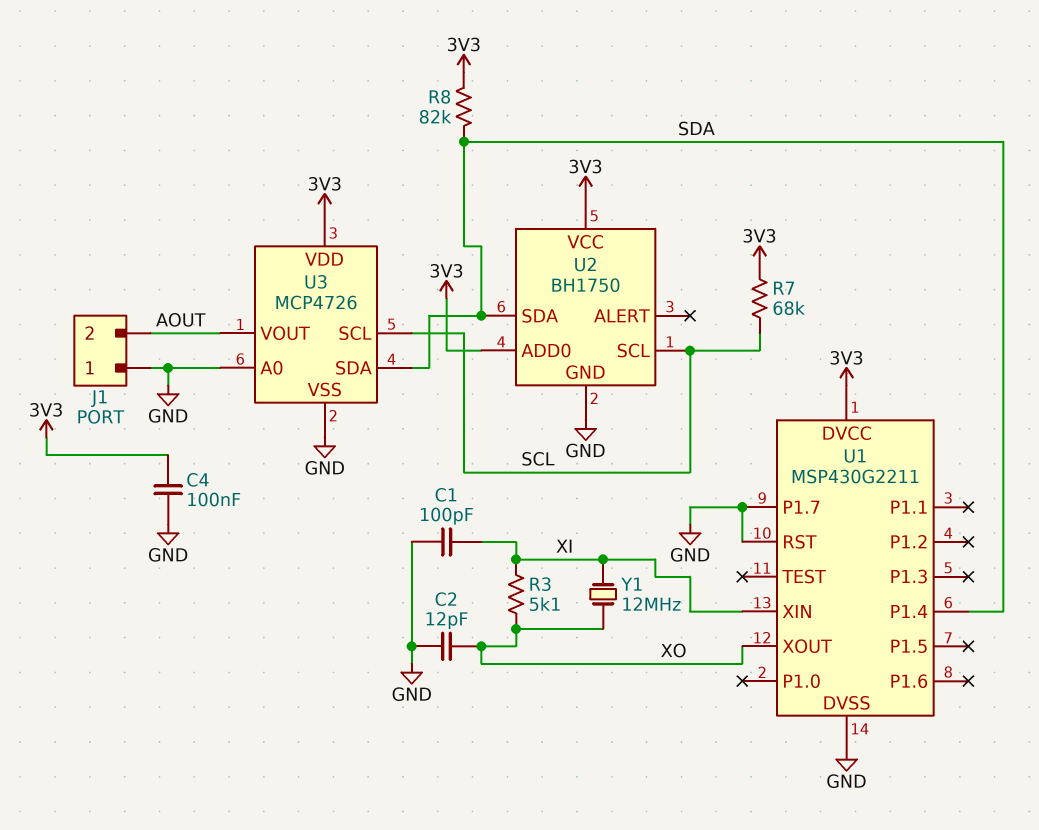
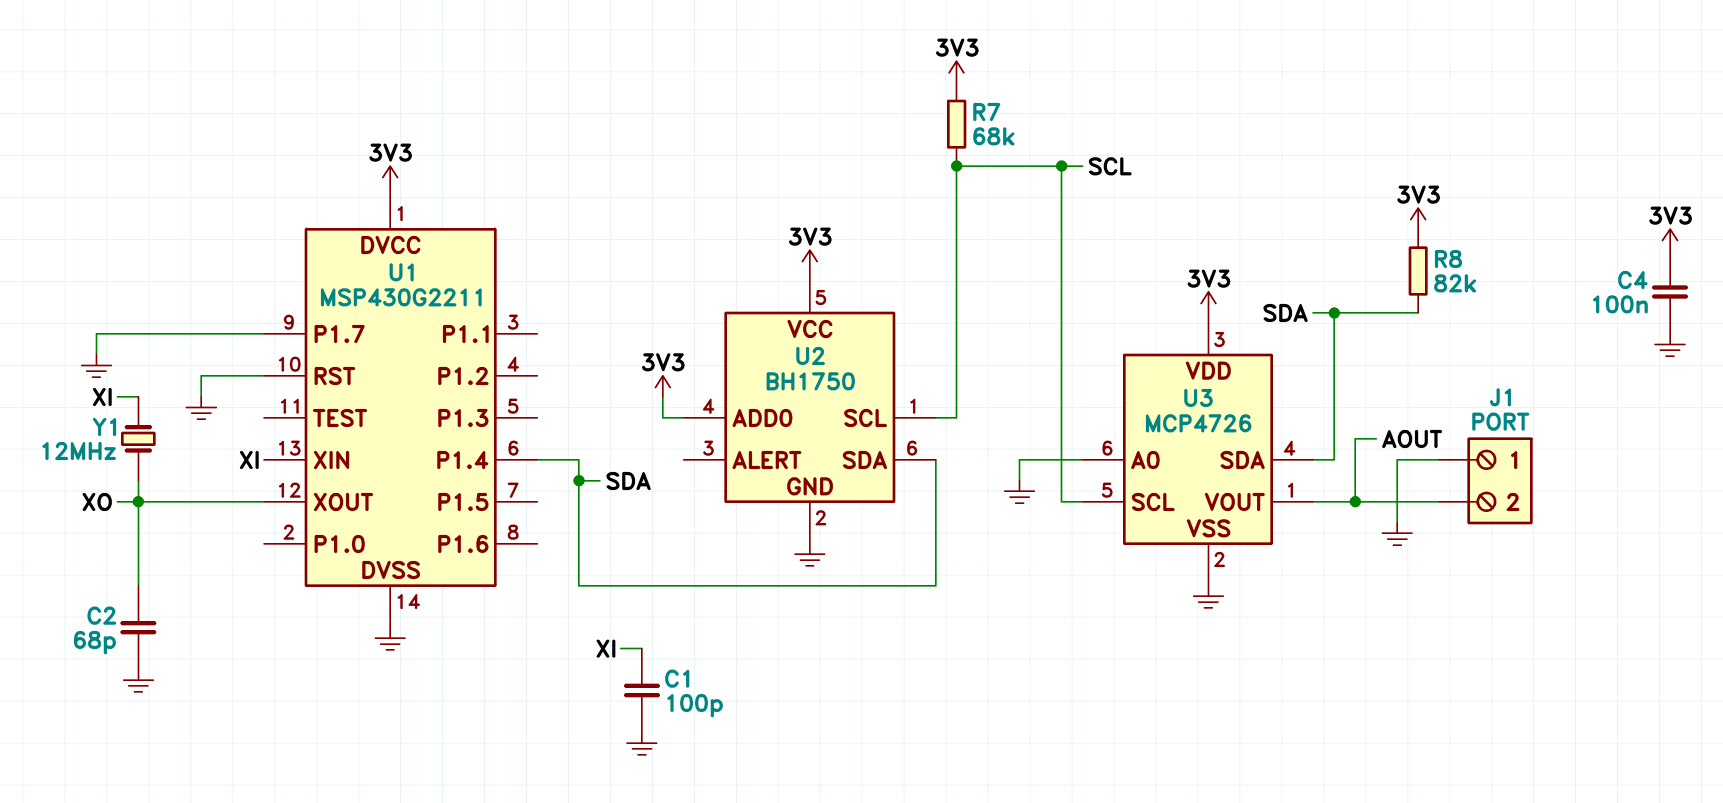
C2: 12pF (GND, XO) -> 68pF (GND, XO)
R3: 5.1k (XI, XO) -> none

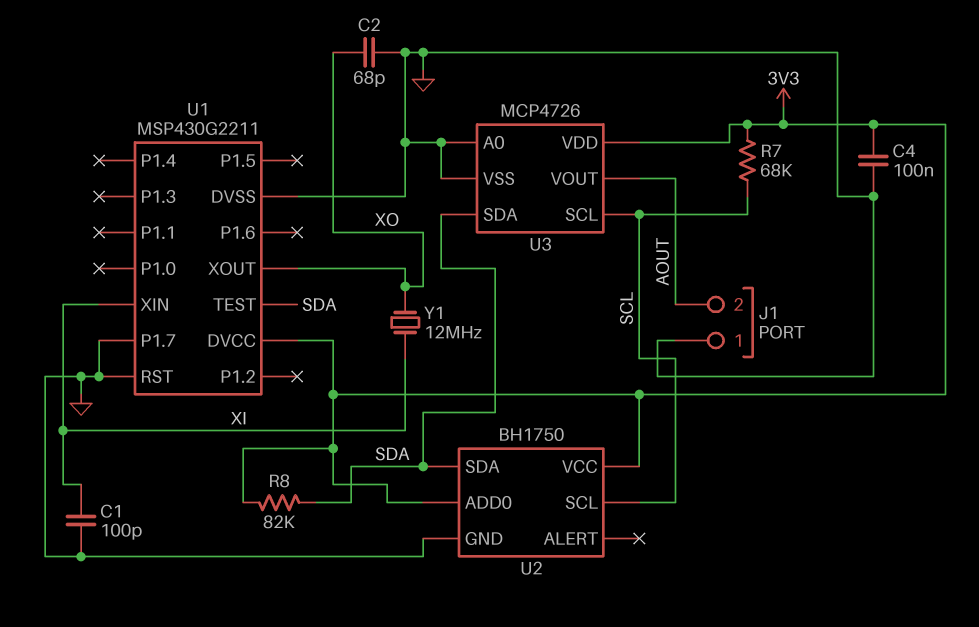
U1 pin P1.4: SDA -> none
U1 pin TEST: none -> SDA

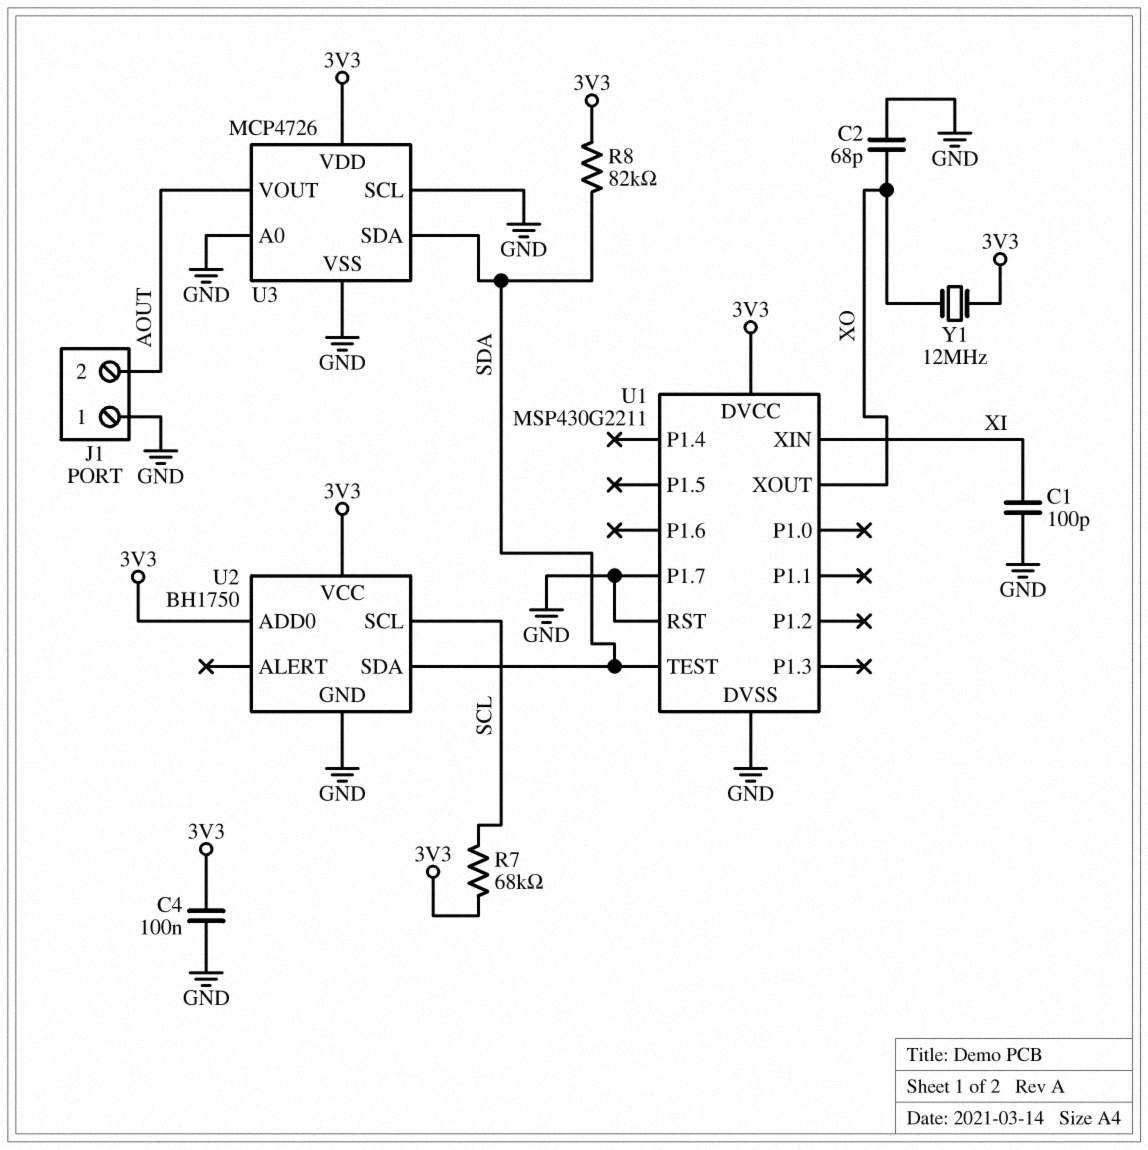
U3 pin SCL: SCL -> GND
Y1: 12MHz (XI, XO) -> 12MHz (3V3, XO)

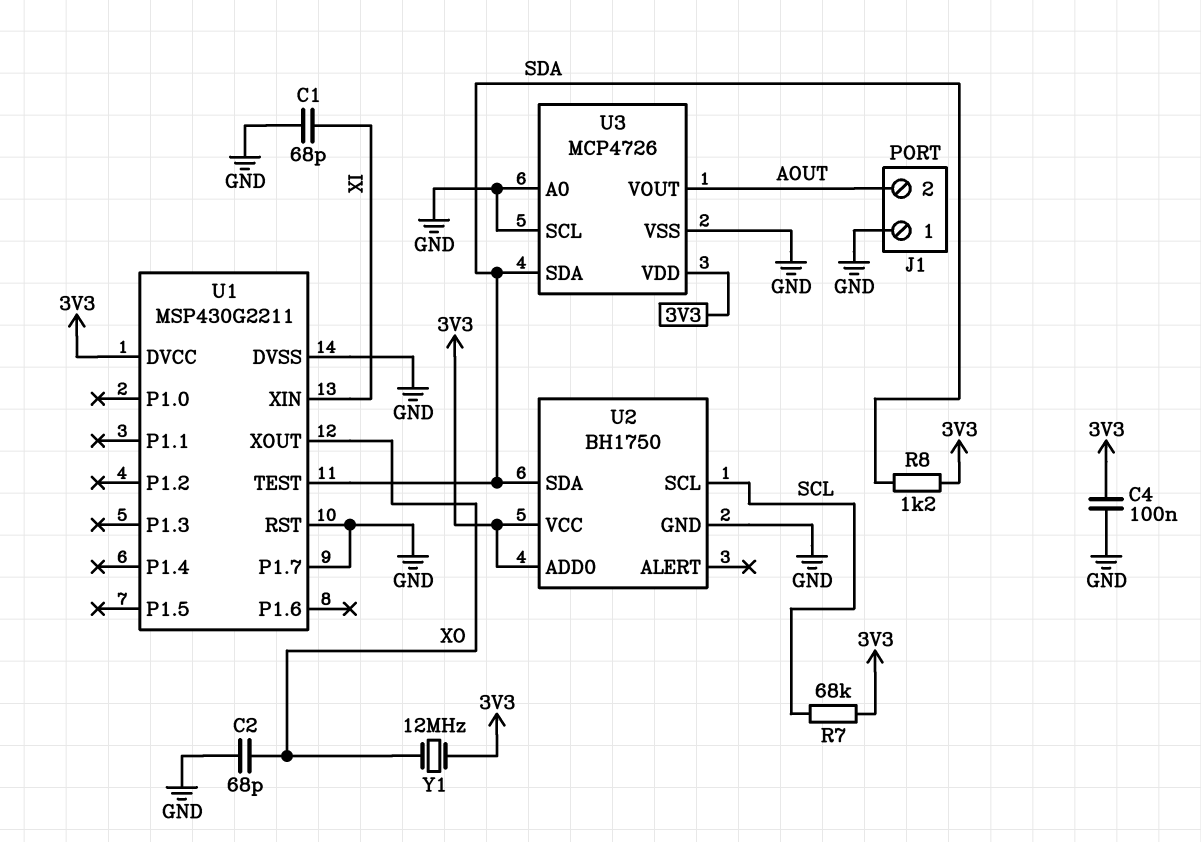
C1: 100pF (GND, XI) -> 68pF (GND, XI)
R8: 82k (3V3, SDA) -> 1.2k (3V3, SDA)

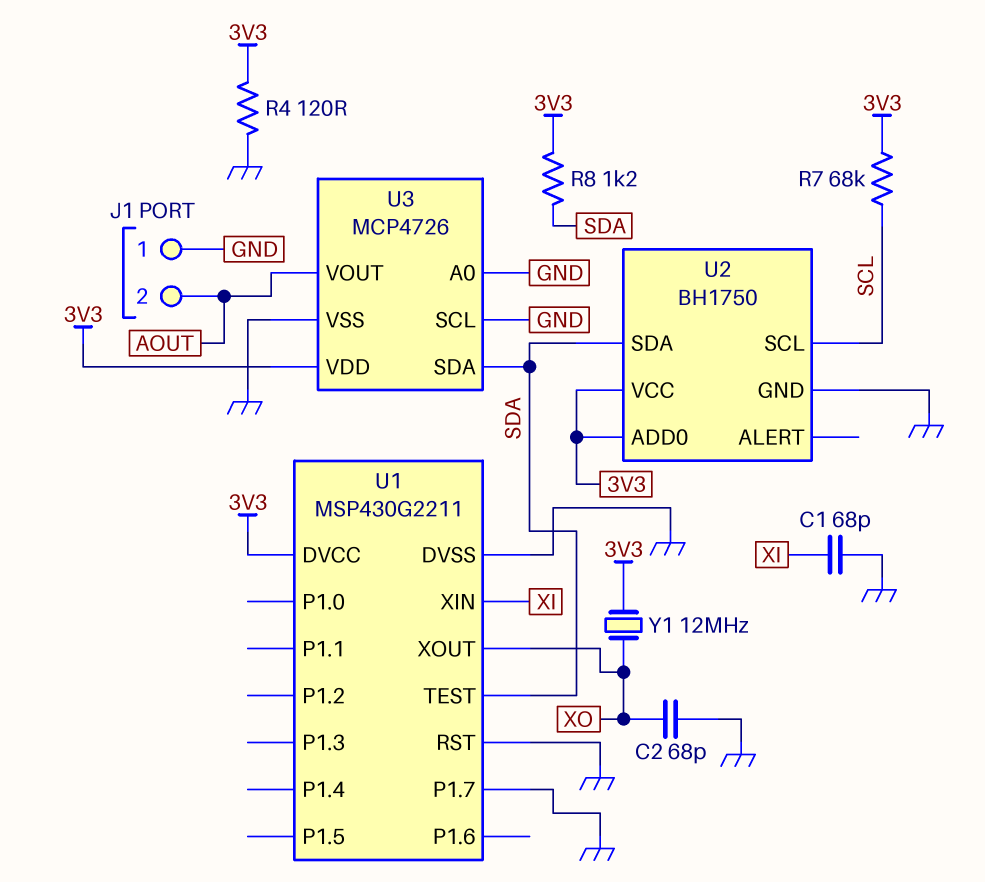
C4: 100nF (3V3, GND) -> none
R4: none -> 120 (3V3, GND)

